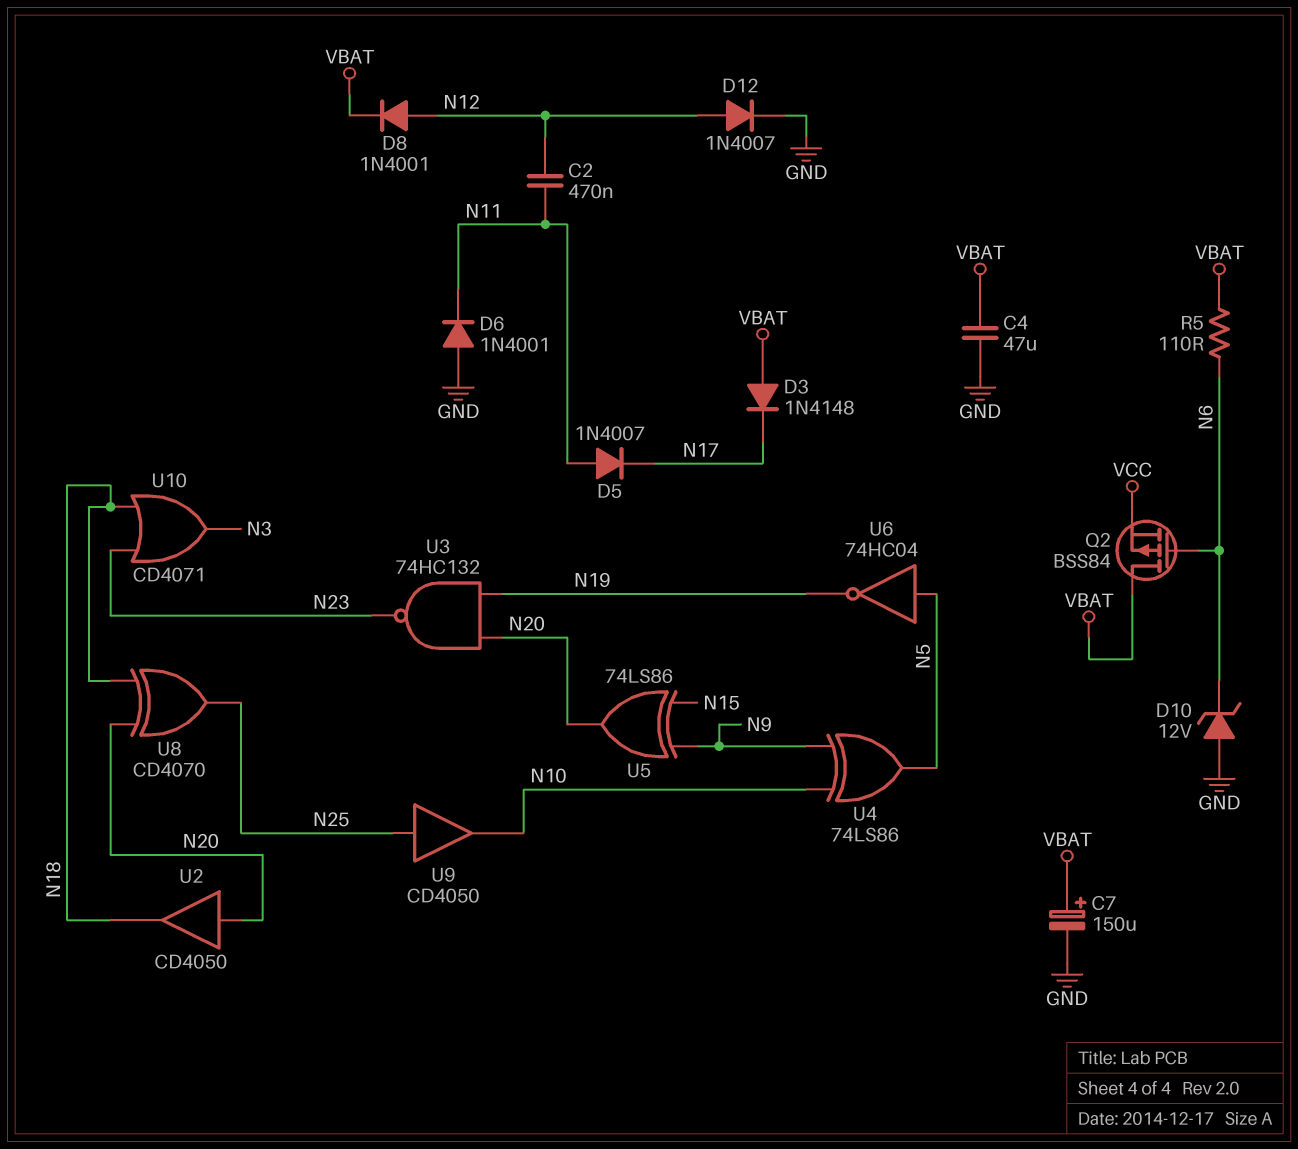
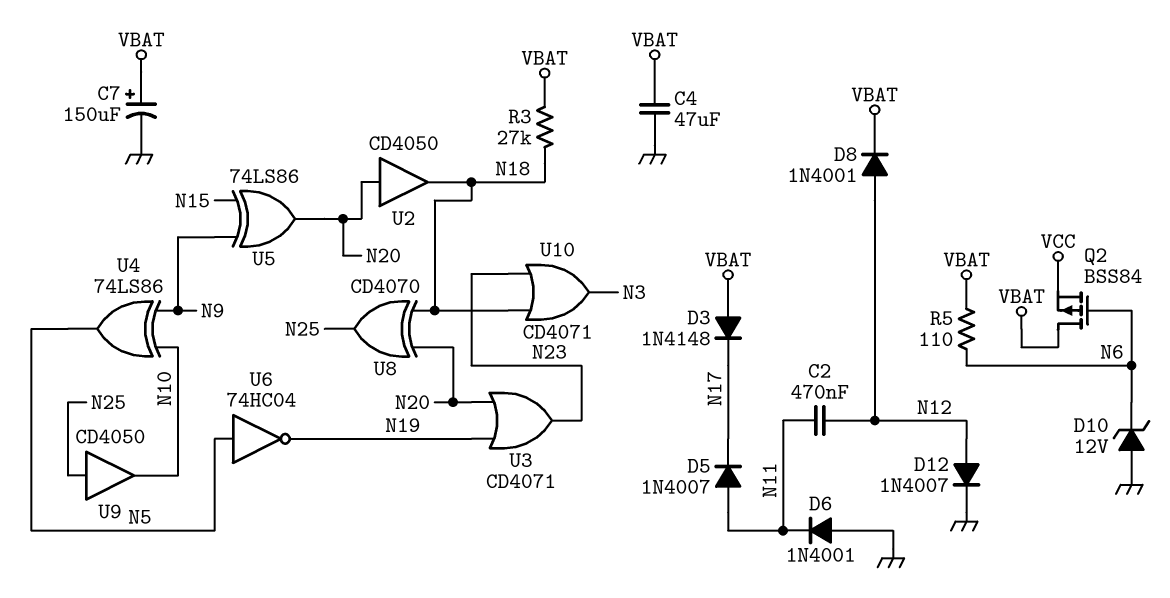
R3: none -> 27k (N18, VBAT)
U3: NAND 74HC132 (in N19, in N20, out N23) -> OR CD4071 (in N19, in N20, out N23)

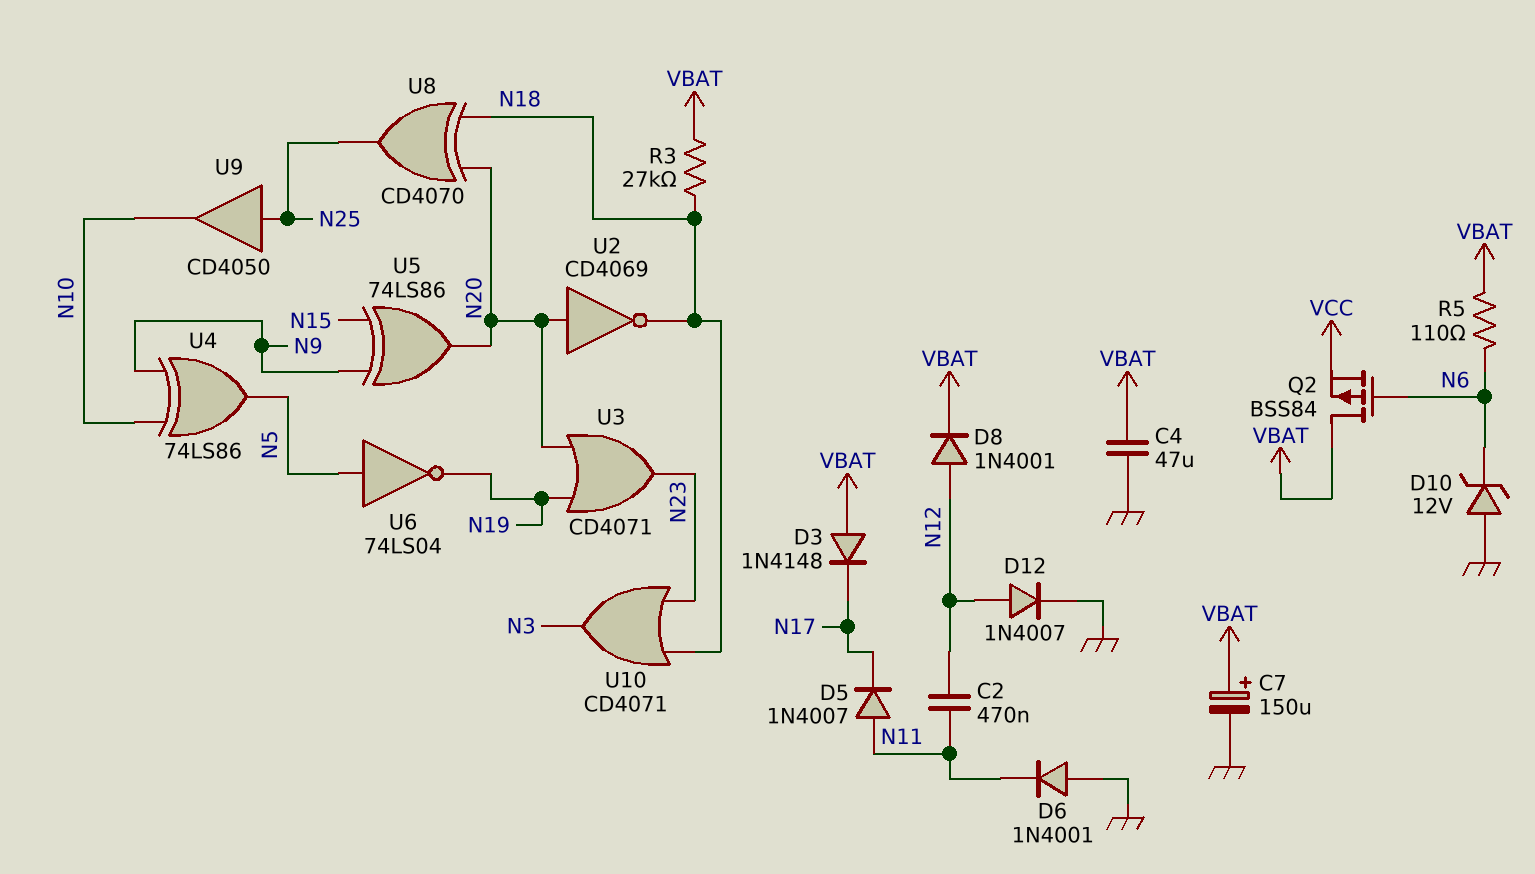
U2: buffer CD4050 (in N20, out N18) -> NOT CD4069 (in N20, out N18)
U6: NOT 74HC04 (in N5, out N19) -> NOT 74LS04 (in N5, out N19)

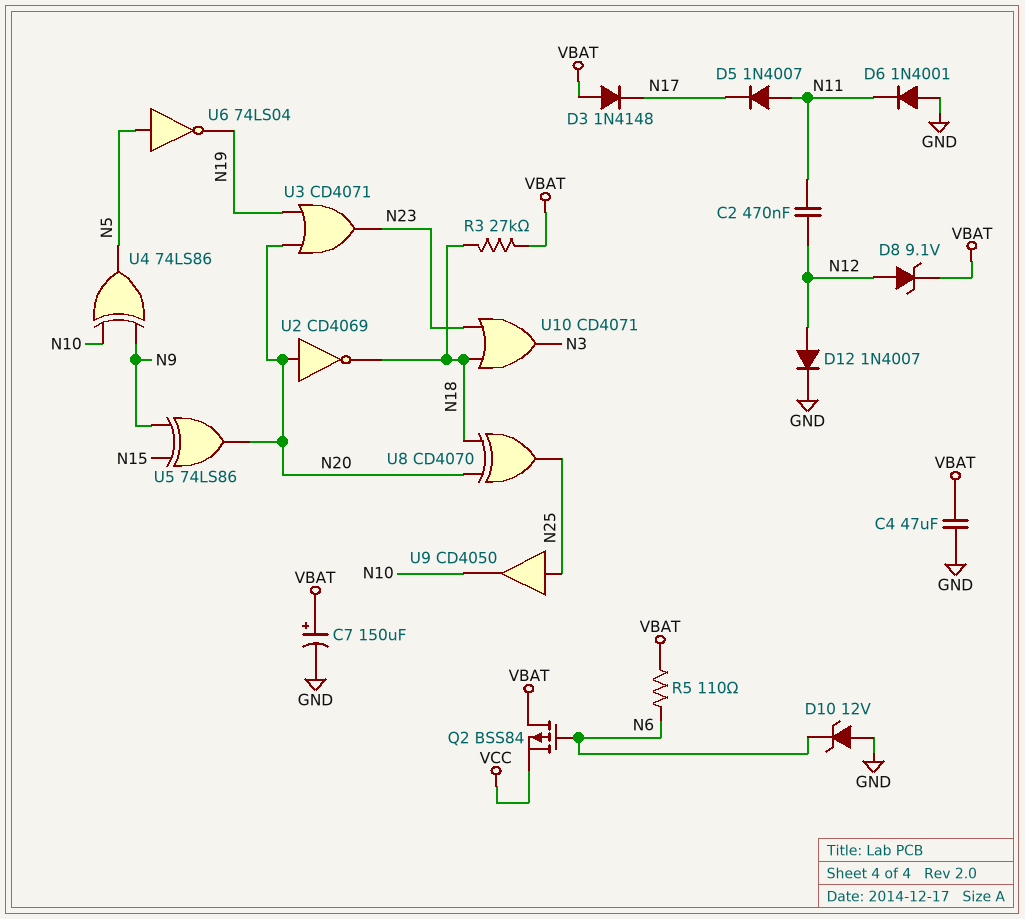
D8: diode 1N4001 (A N12, K VBAT) -> zener 9.1V (A N12, K VBAT)

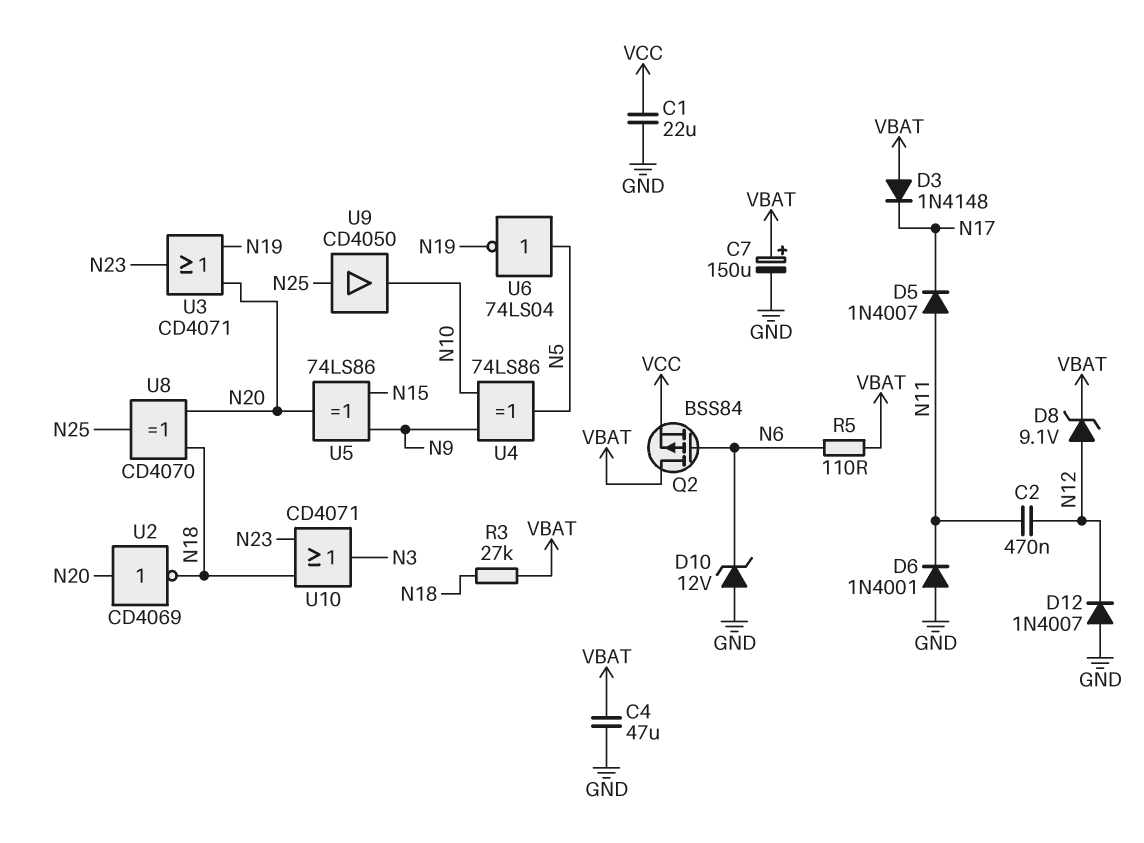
C1: none -> 22uF (GND, VCC)
D12: diode 1N4007 (A N12, K GND) -> diode 1N4007 (A GND, K N12)

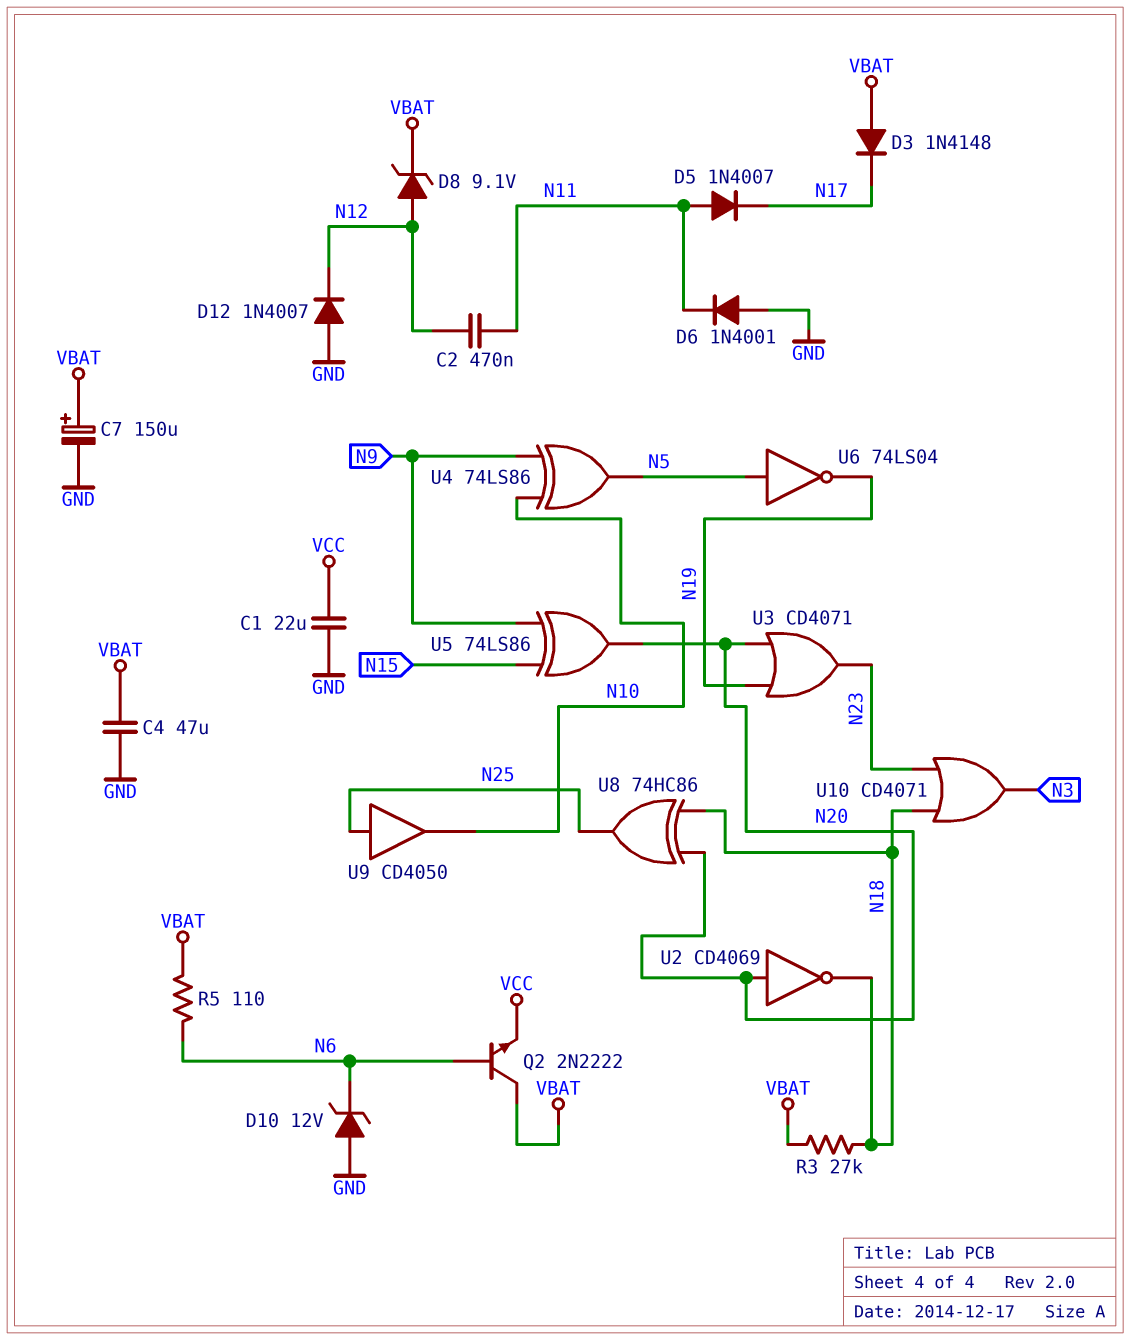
Q2: PMOS BSS84 (G N6, D VBAT, S VCC) -> NPN 2N2222 (B N6, C VBAT, E VCC)
U8: XOR CD4070 (in N18, in N20, out N25) -> XOR 74HC86 (in N18, in N20, out N25)

